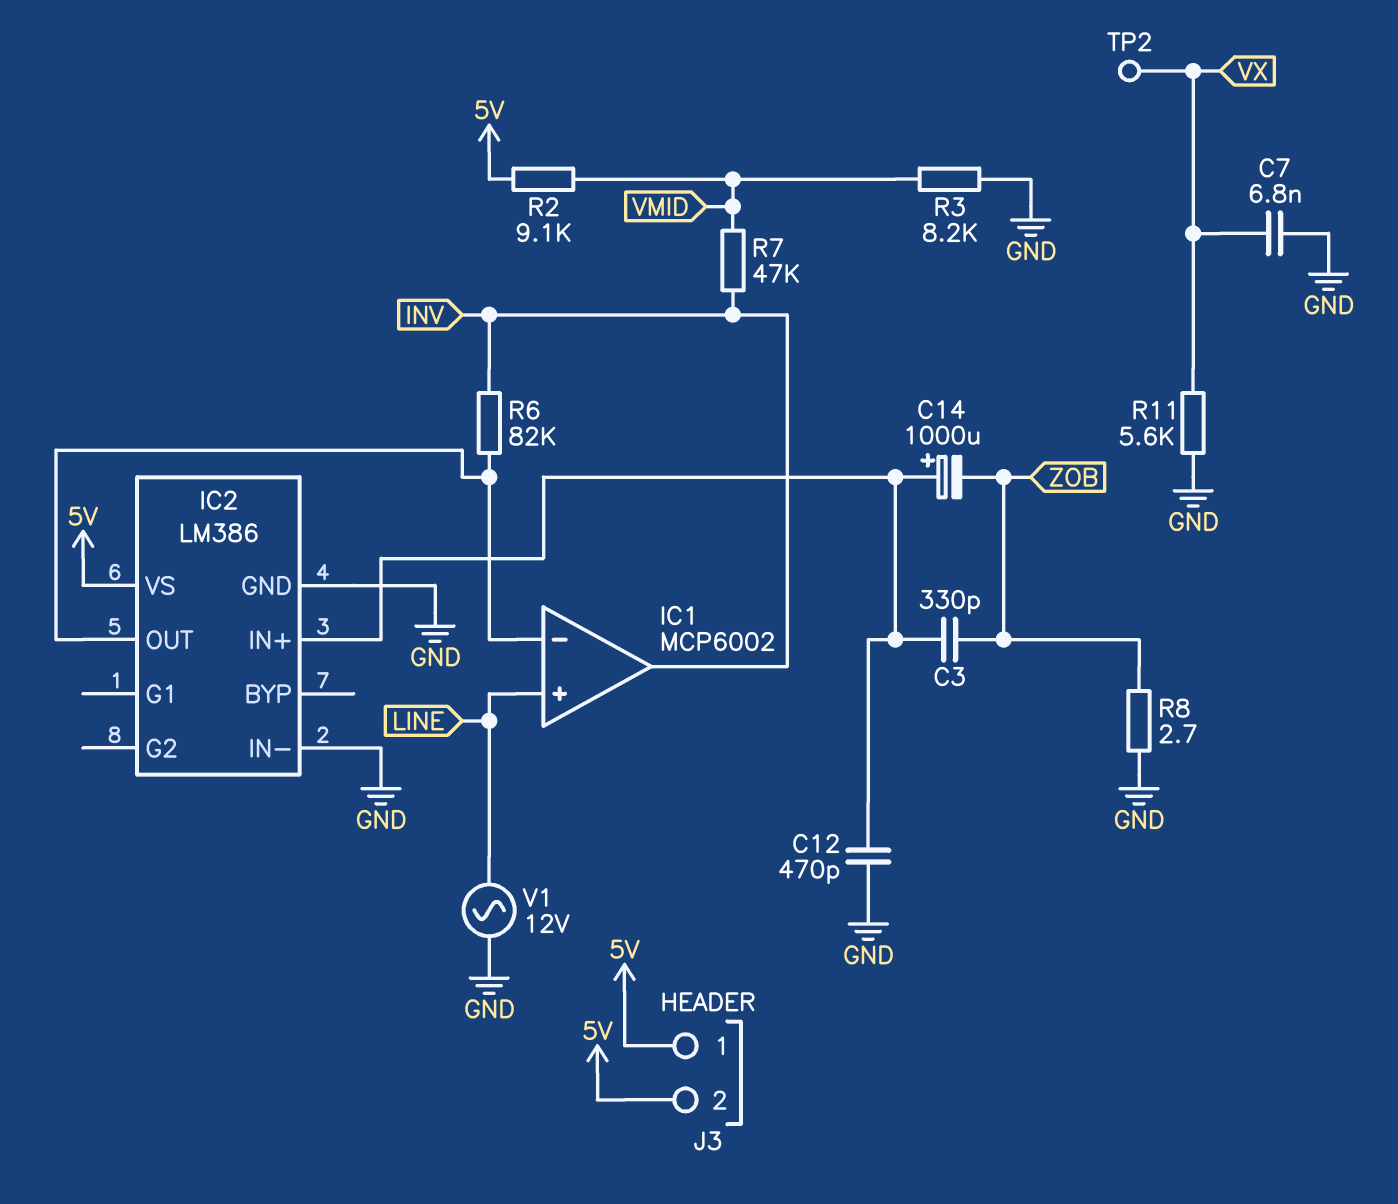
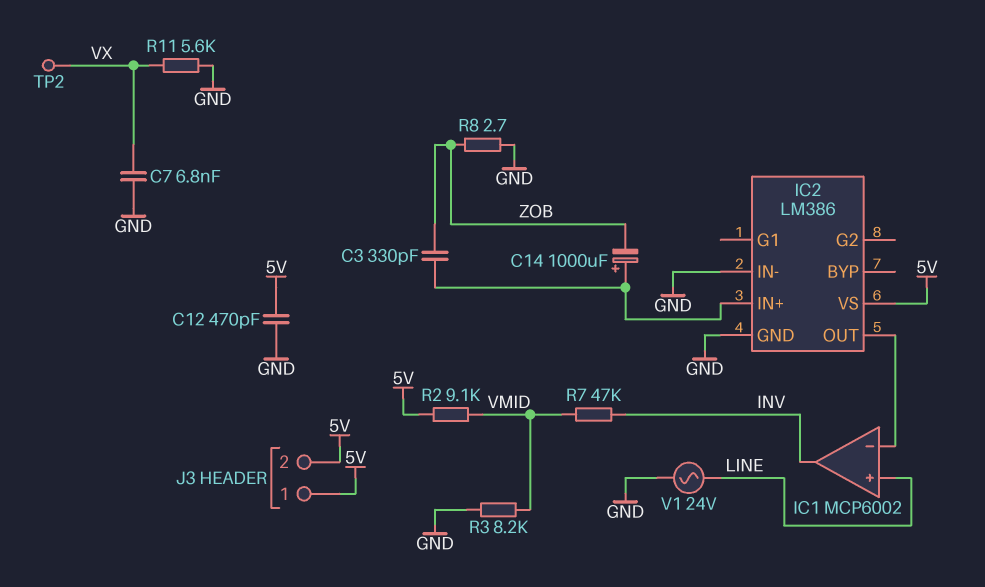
C12: 470pF (GND, IC2/IN+) -> 470pF (5V, GND)
R6: 82k (IC1/in-, INV) -> none
V1: AC 12V (GND, LINE) -> AC 24V (GND, LINE)

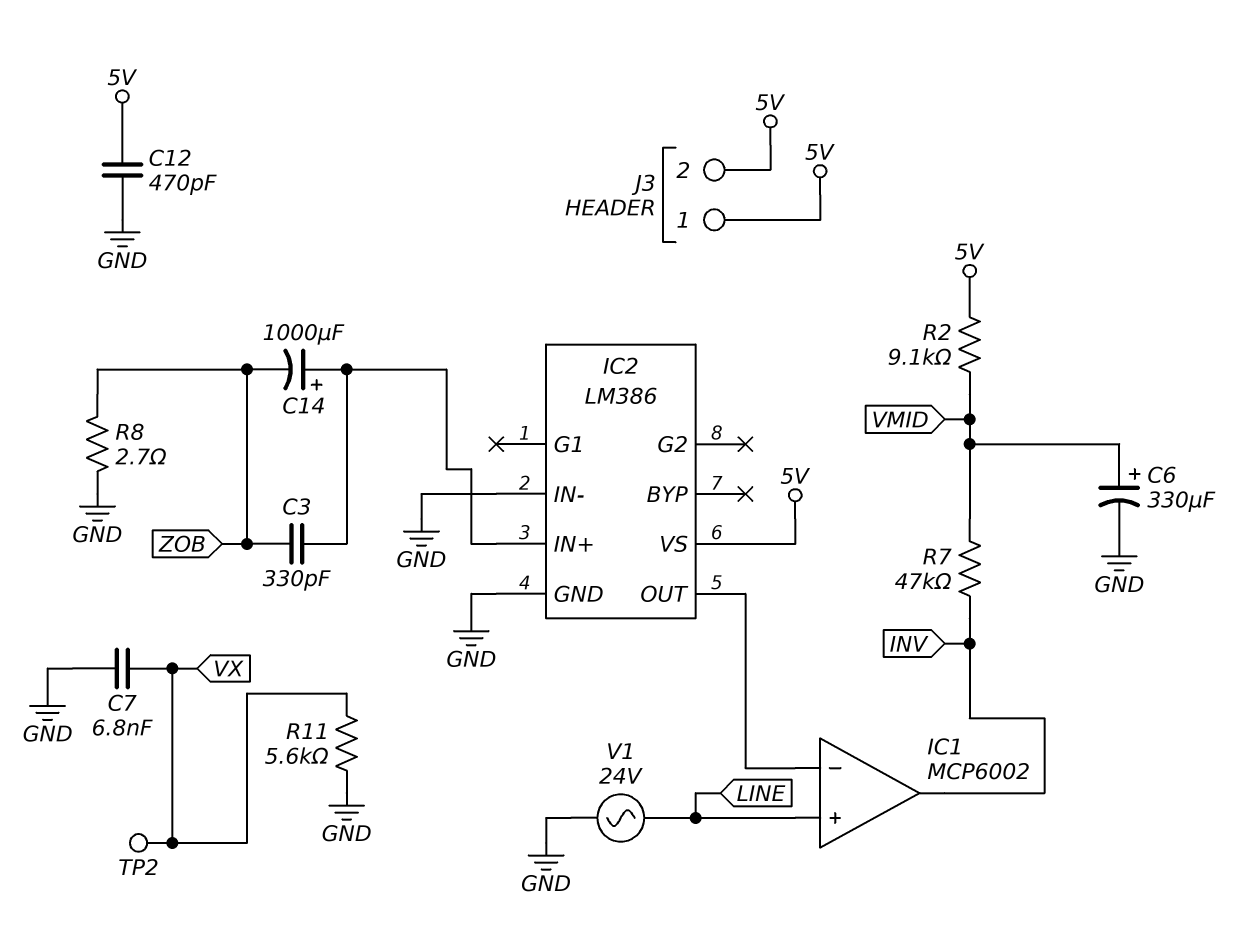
C6: none -> 330uF (plus VMID, minus GND)
R3: 8.2k (GND, VMID) -> none

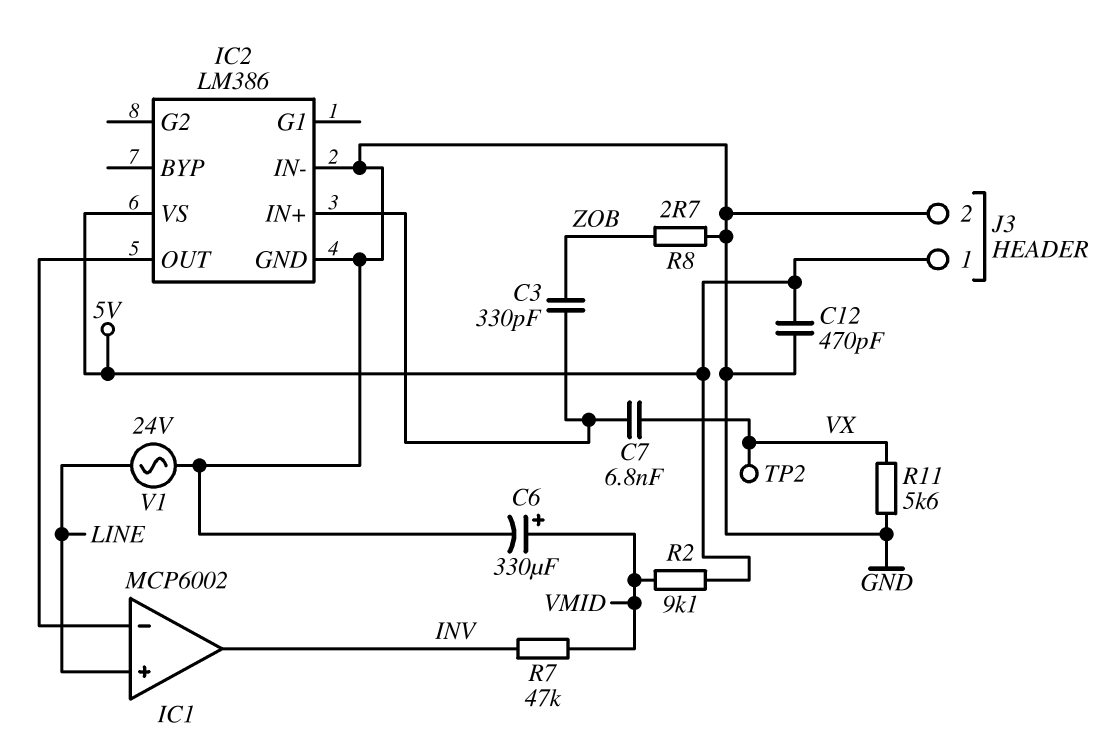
C7: 6.8nF (GND, VX) -> 6.8nF (IC2/IN+, VX)
C14: 1000uF (plus IC2/IN+, minus ZOB) -> none
J3 pin 2: 5V -> GND

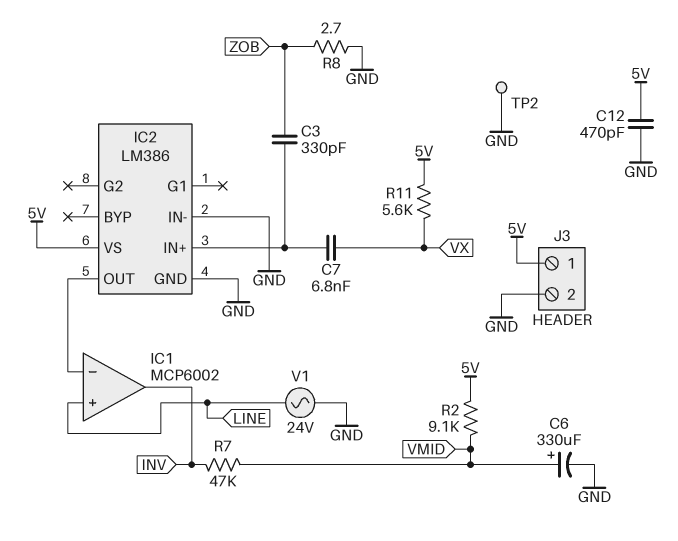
R11: 5.6k (GND, VX) -> 5.6k (5V, VX)
TP2: test point (VX) -> test point (GND)

